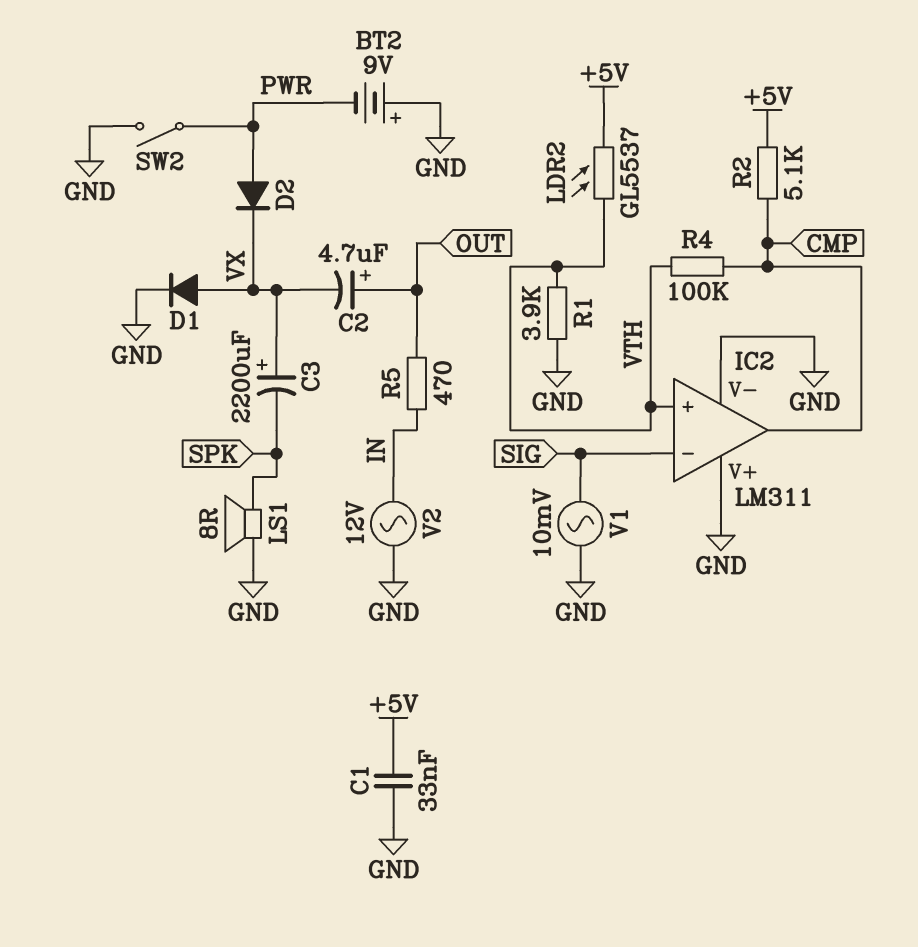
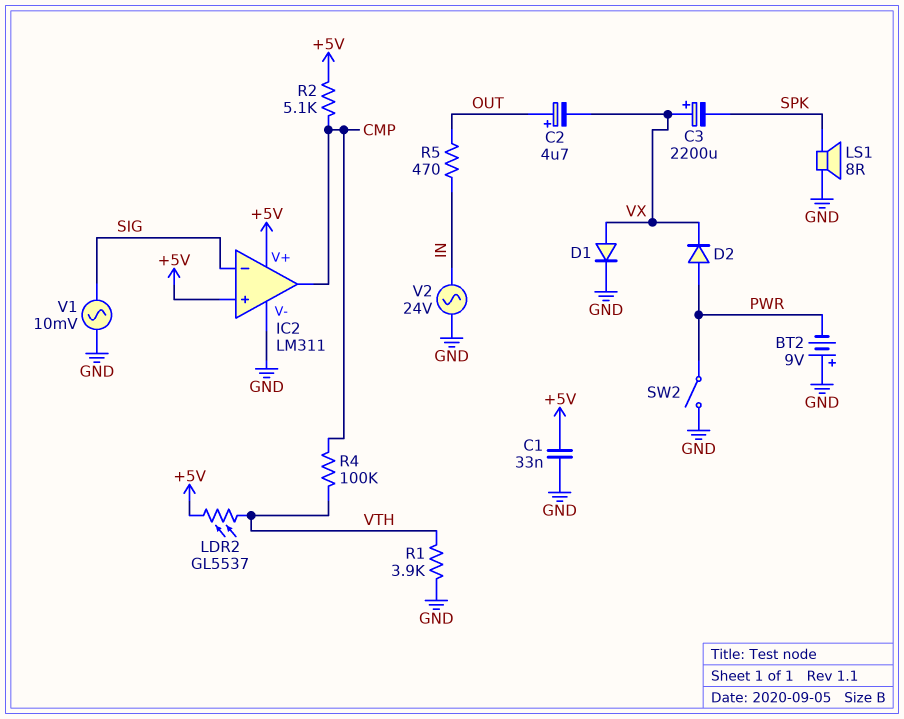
IC2 pin V+: GND -> +5V
IC2 pin in+: VTH -> +5V
V2: AC 12V (GND, IN) -> AC 24V (GND, IN)

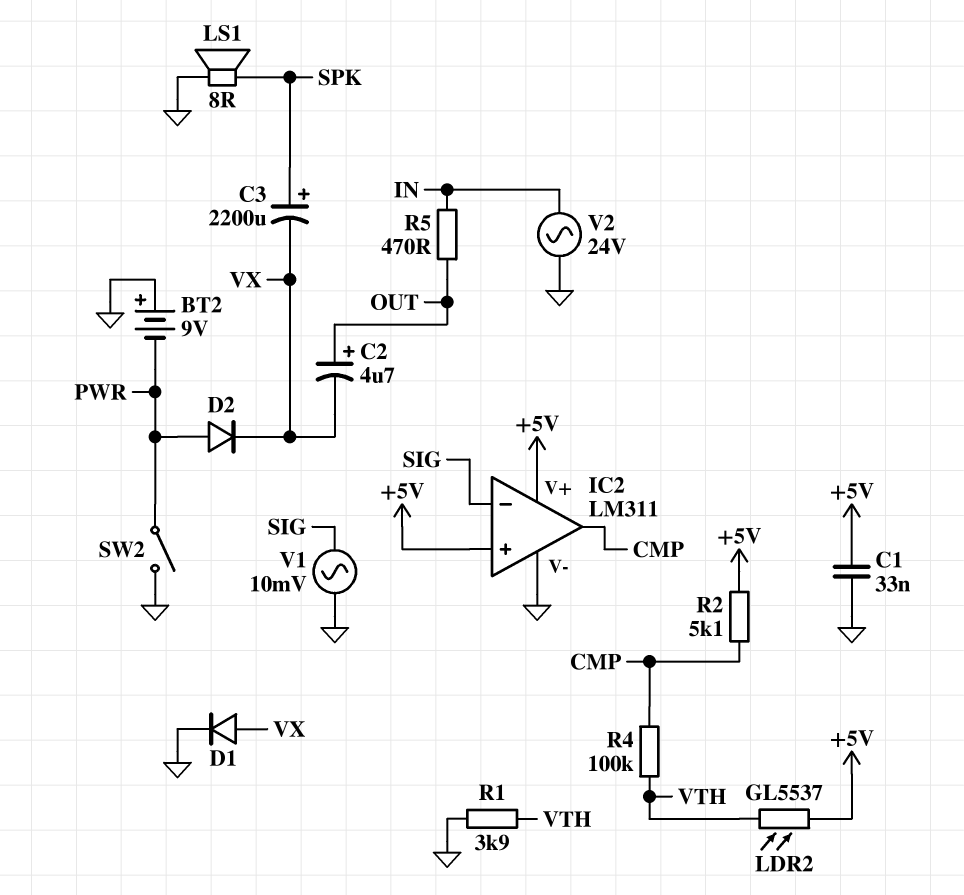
C3: 2200uF (plus VX, minus SPK) -> 2200uF (plus SPK, minus VX)

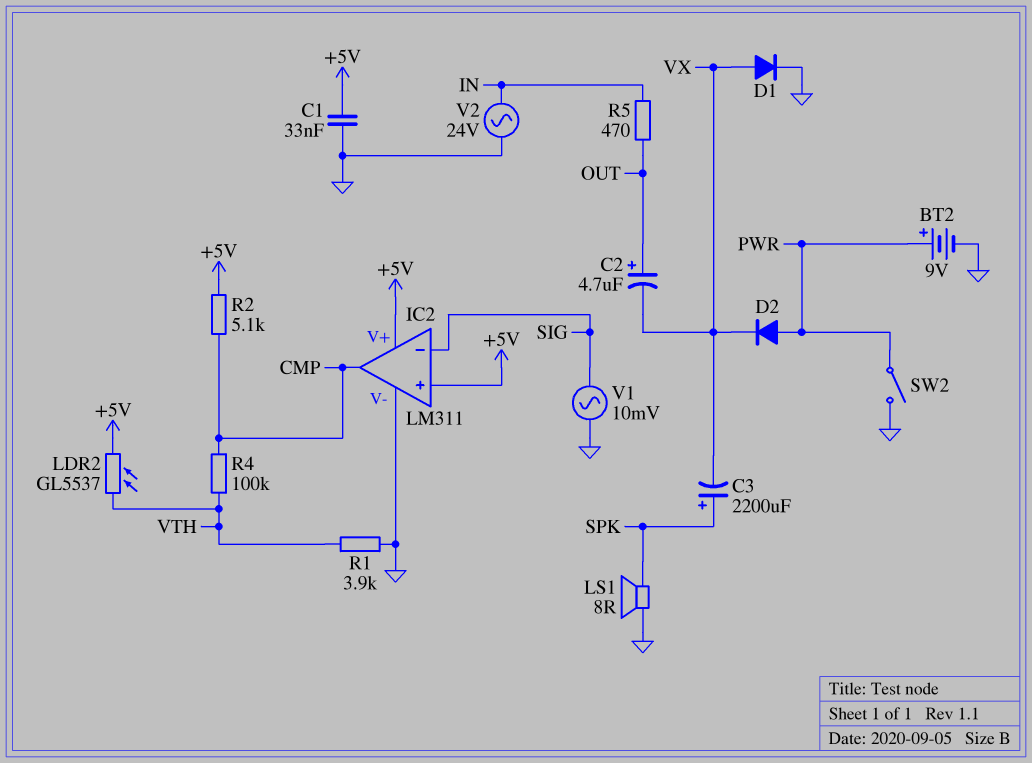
BT2: 9V (plus GND, minus PWR) -> 9V (plus PWR, minus GND)

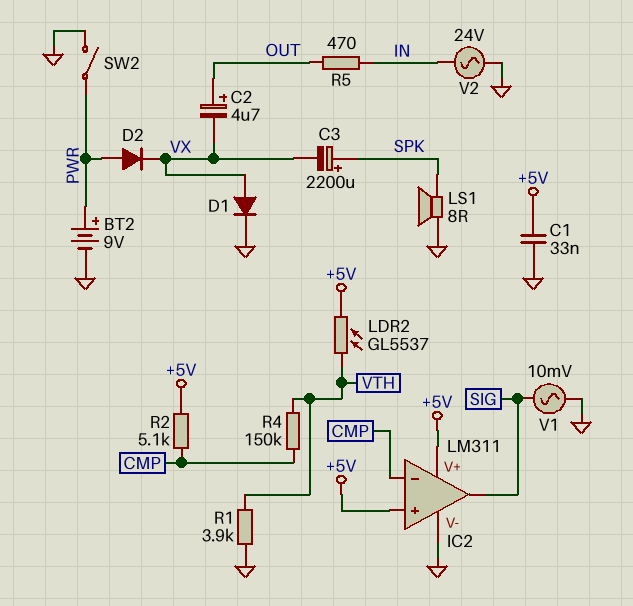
IC2 pin in-: SIG -> CMP
IC2 pin out: CMP -> SIG
R4: 100k (CMP, VTH) -> 150k (CMP, VTH)

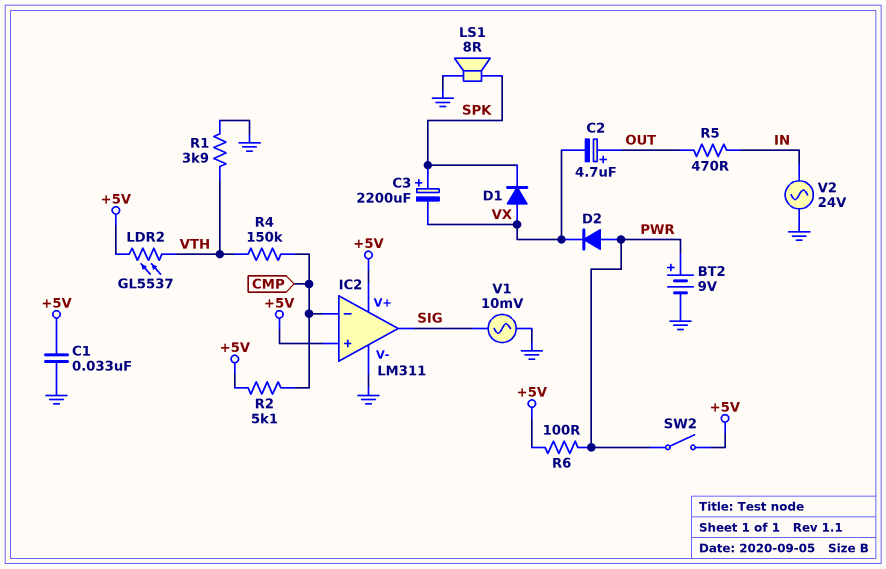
D1: diode (A VX, K GND) -> diode (A VX, K SPK)
R6: none -> 100 (+5V, PWR)
SW2: switch (GND, PWR) -> switch (+5V, PWR)

